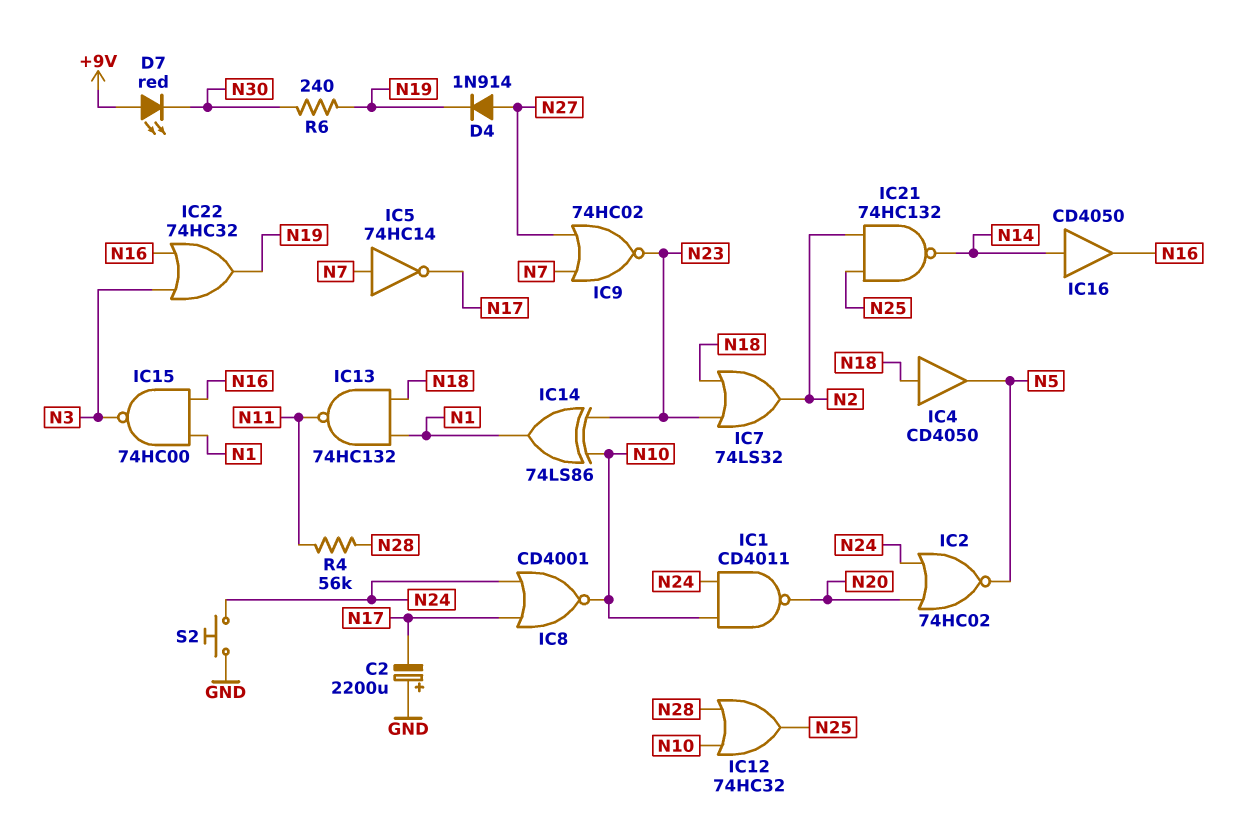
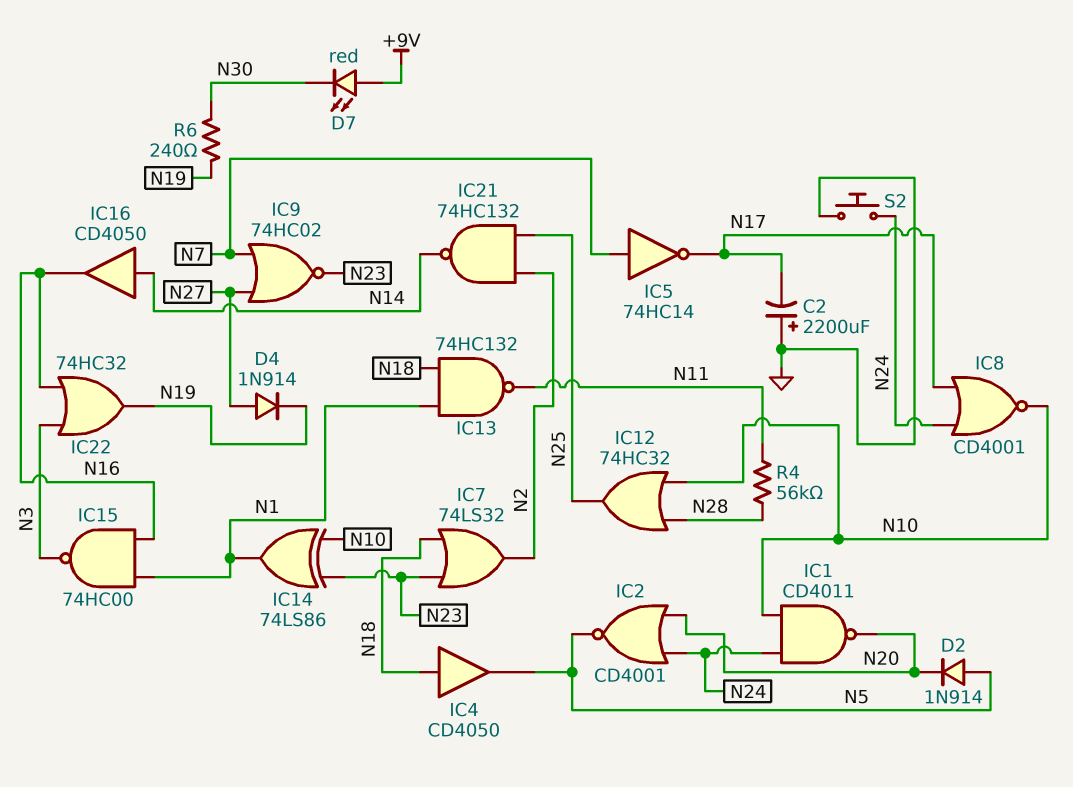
D2: none -> diode 1N914 (A N5, K N20)
IC2: NOR 74HC02 (in N20, in N24, out N5) -> NOR CD4001 (in N20, in N24, out N5)

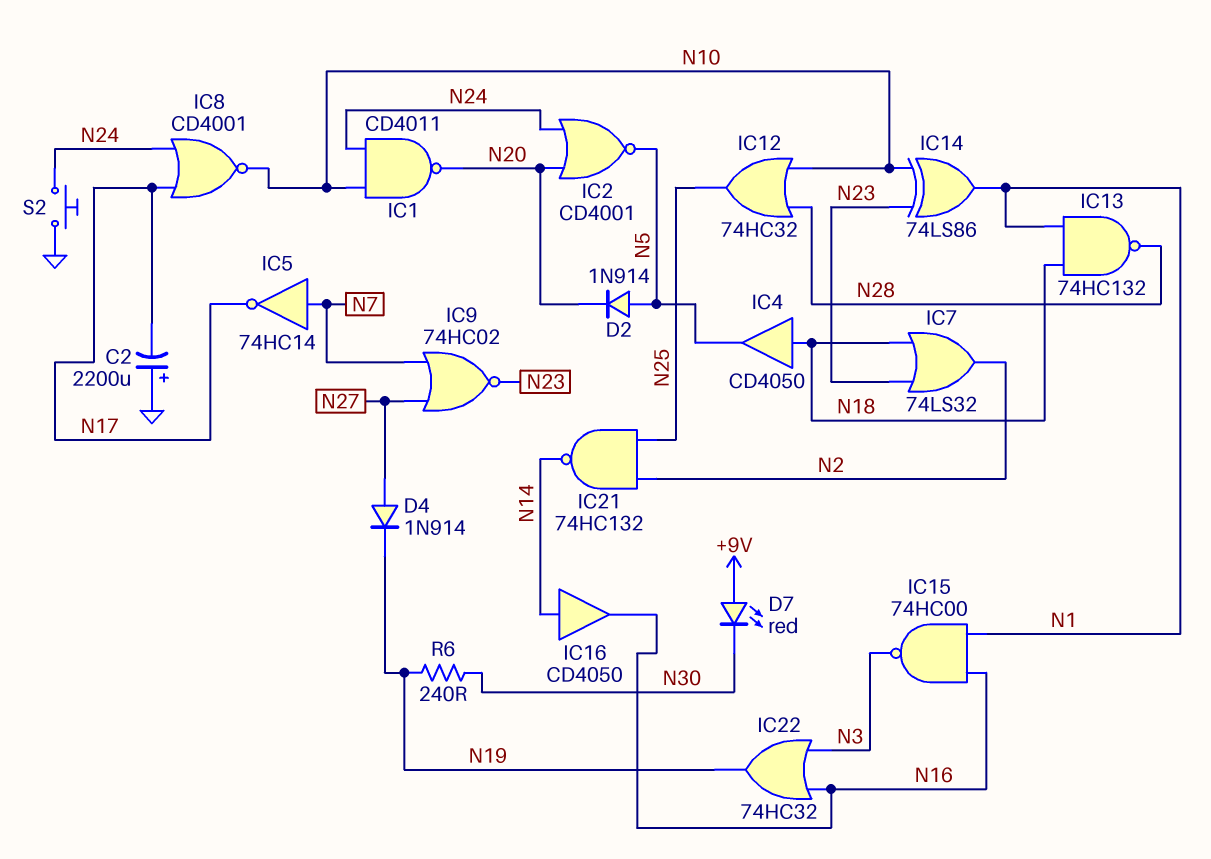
IC13: NAND 74HC132 (in N1, in N18, out N11) -> NAND 74HC132 (in N1, in N18, out N28)
R4: 56k (N11, N28) -> none

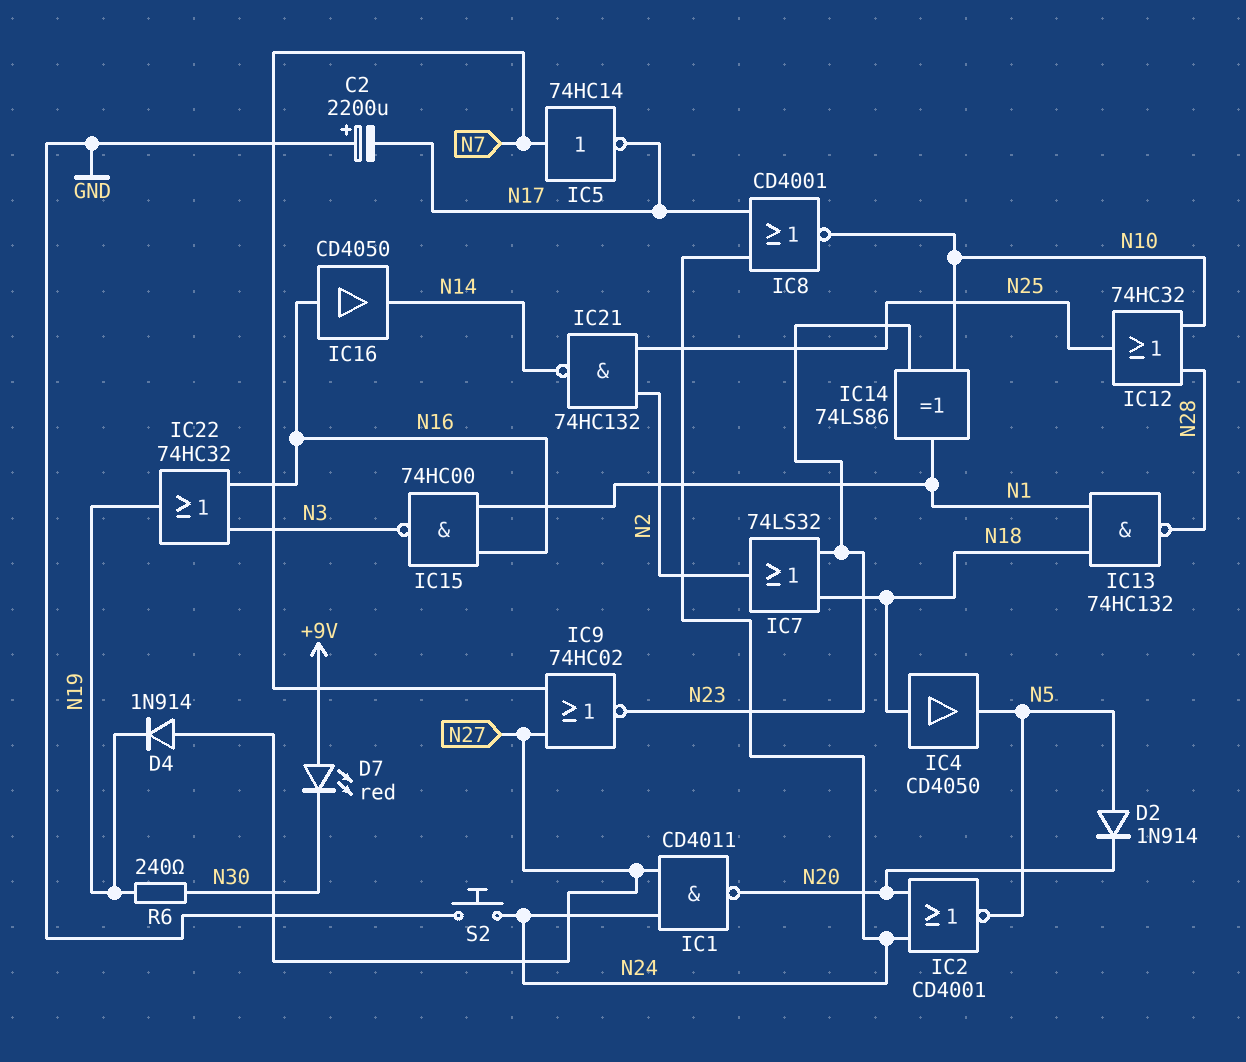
IC1: NAND CD4011 (in N10, in N24, out N20) -> NAND CD4011 (in N24, in N27, out N20)
IC16: buffer CD4050 (in N14, out N16) -> buffer CD4050 (in N16, out N14)

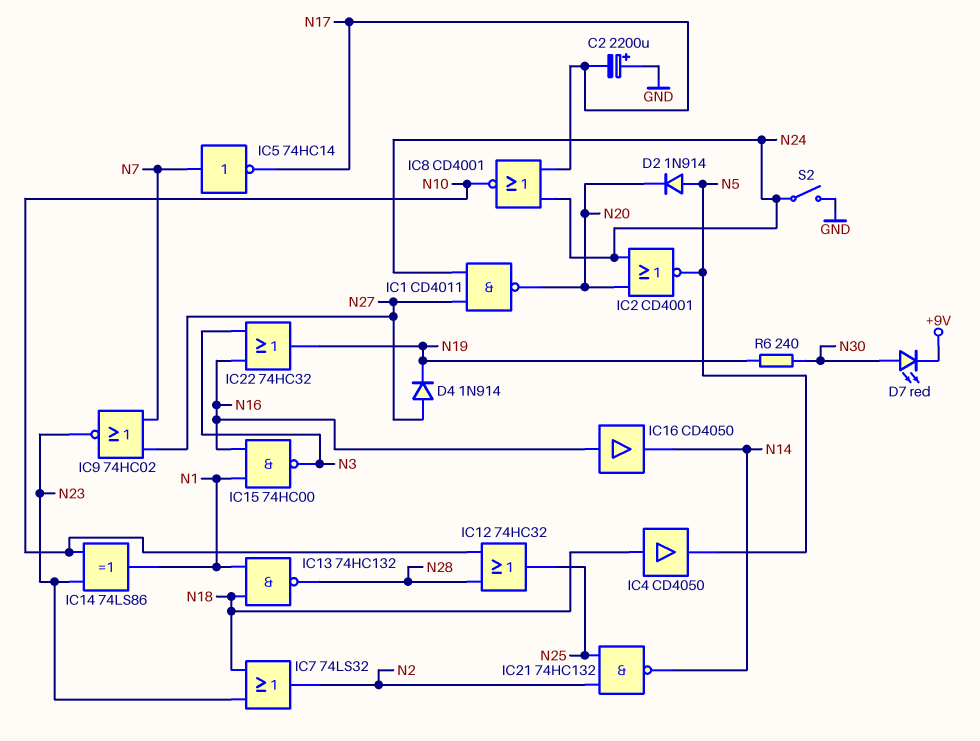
D7: LED red (A +9V, K N30) -> LED red (A N30, K +9V)
S2: button (GND, N24) -> switch (GND, N24)

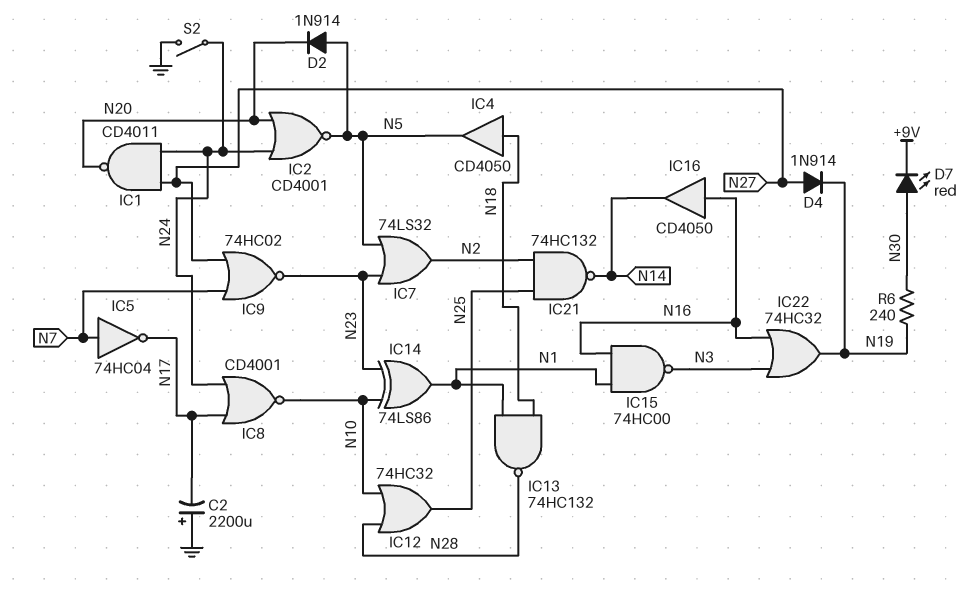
IC5: NOT 74HC14 (in N7, out N17) -> NOT 74HC04 (in N7, out N17)
IC7: OR 74LS32 (in N18, in N23, out N2) -> OR 74LS32 (in N5, in N23, out N2)

